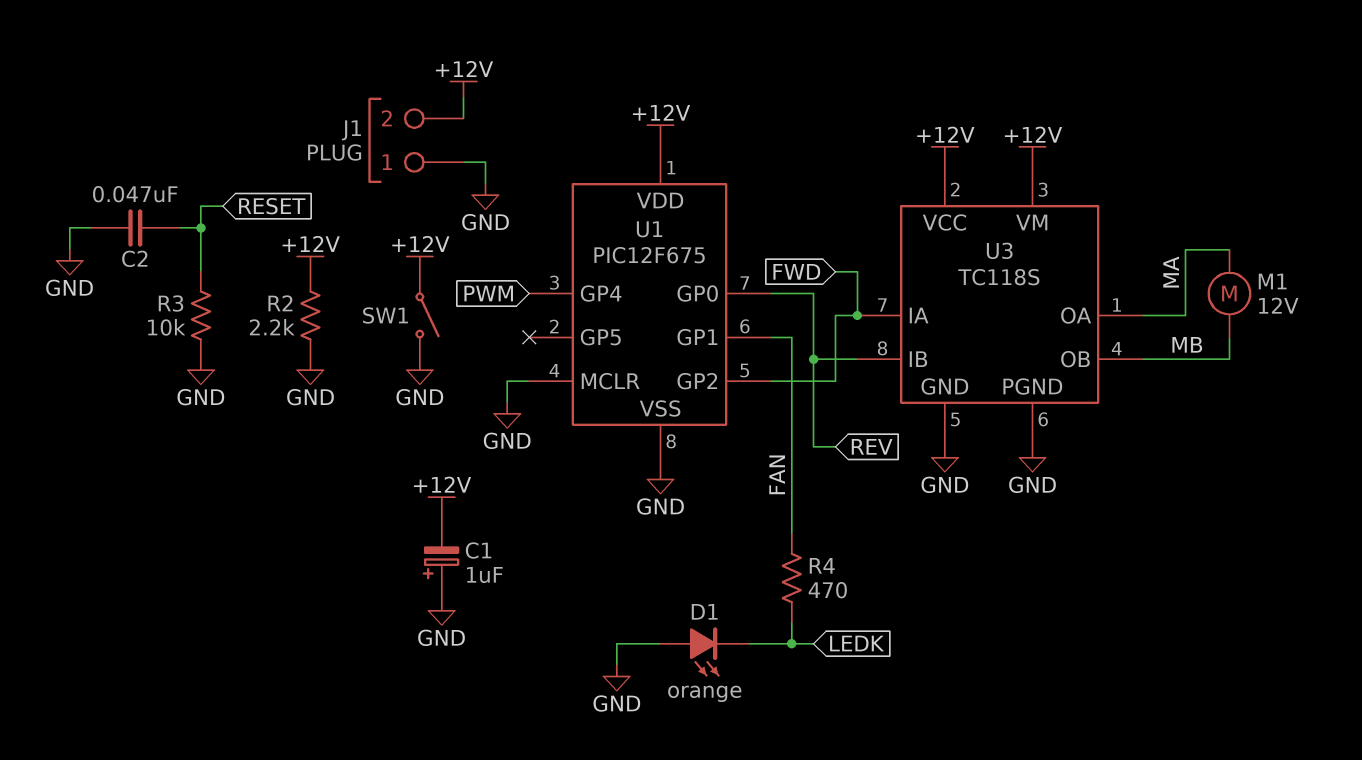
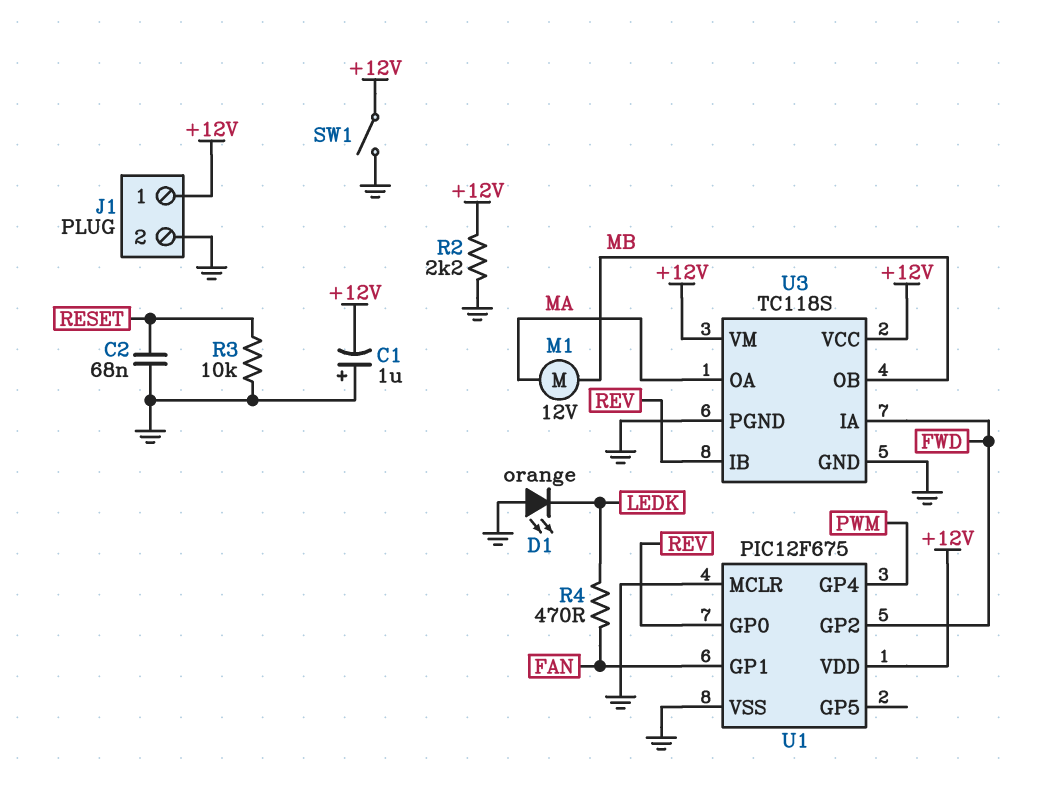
C2: 47nF (GND, RESET) -> 68nF (GND, RESET)
J1 pin 1: GND -> +12V
J1 pin 2: +12V -> GND

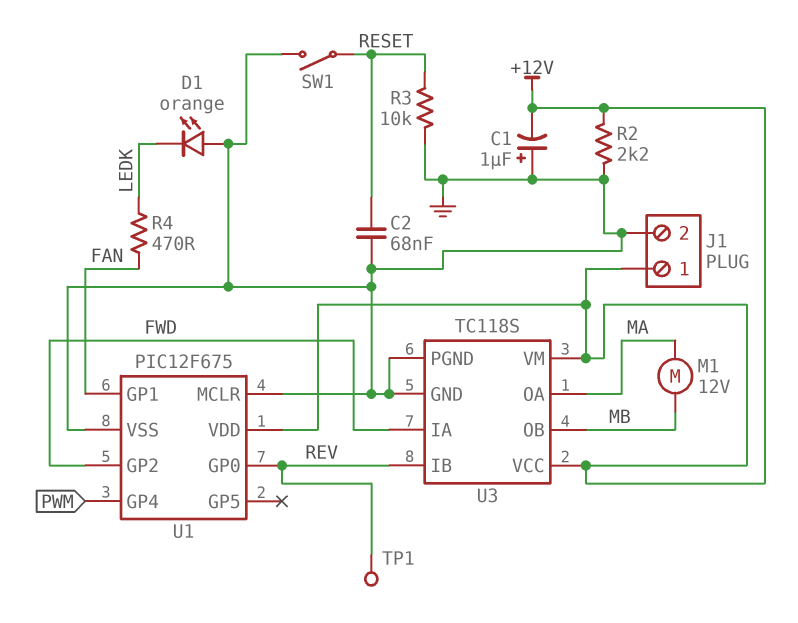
SW1: switch (+12V, GND) -> switch (GND, RESET)
TP1: none -> test point (REV)

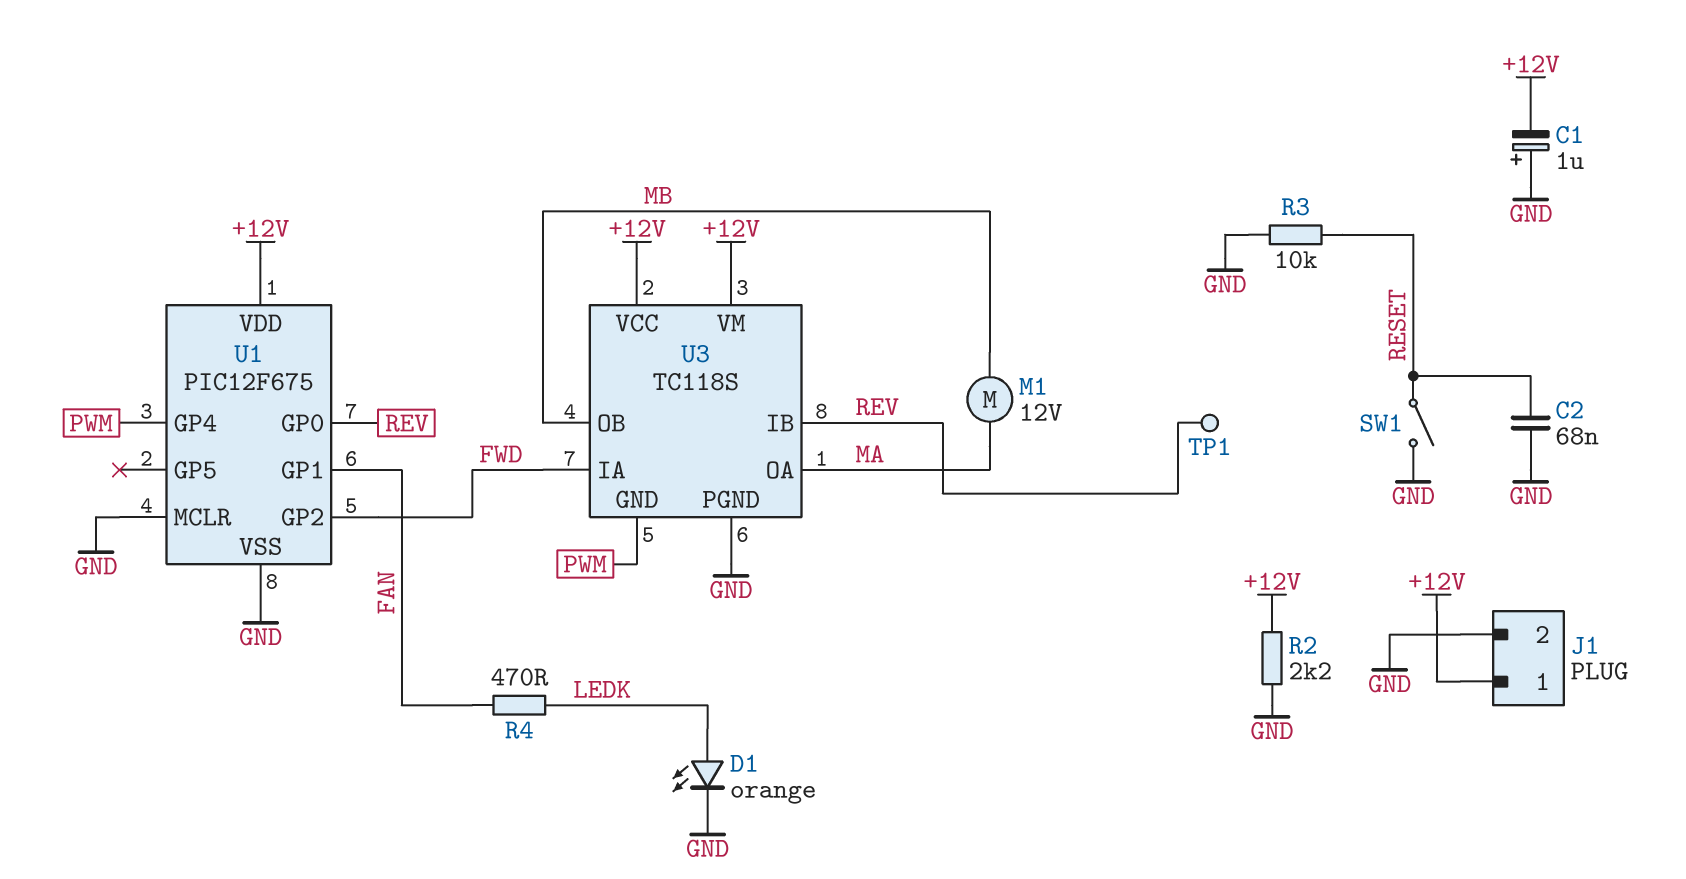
D1: LED orange (A GND, K LEDK) -> LED orange (A LEDK, K GND)
U3 pin GND: GND -> PWM

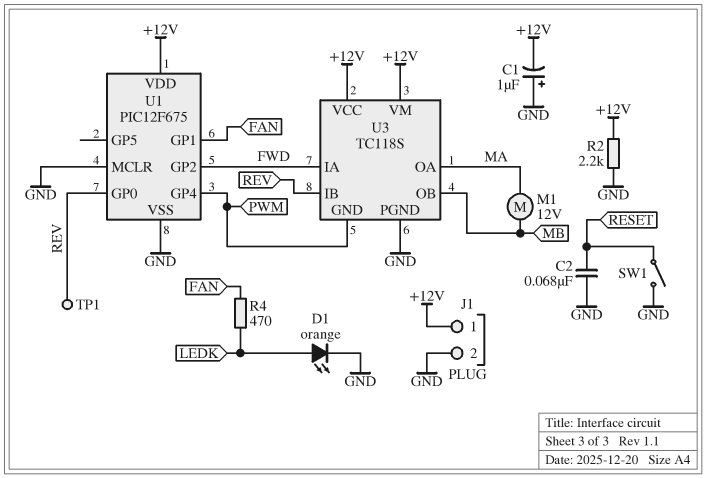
R3: 10k (GND, RESET) -> none

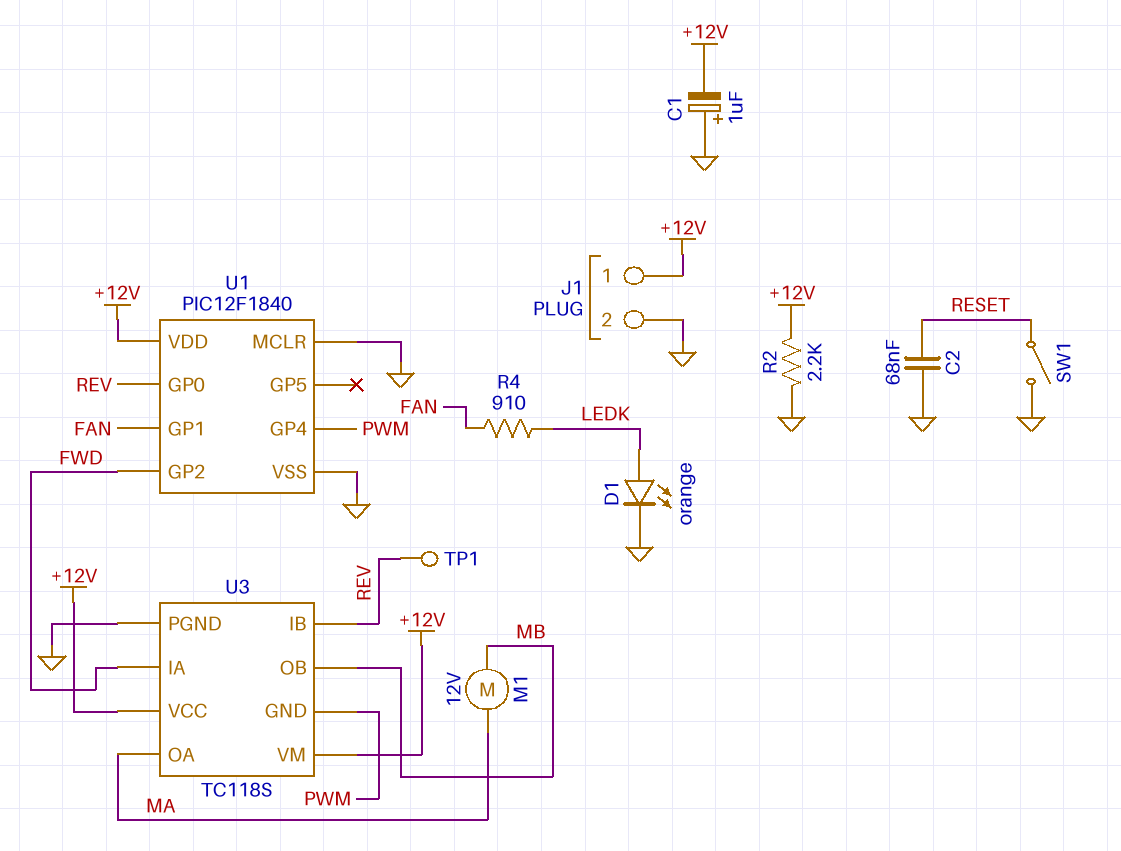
R4: 470 (FAN, LEDK) -> 910 (FAN, LEDK)
U1: PIC12F675 -> PIC12F1840

